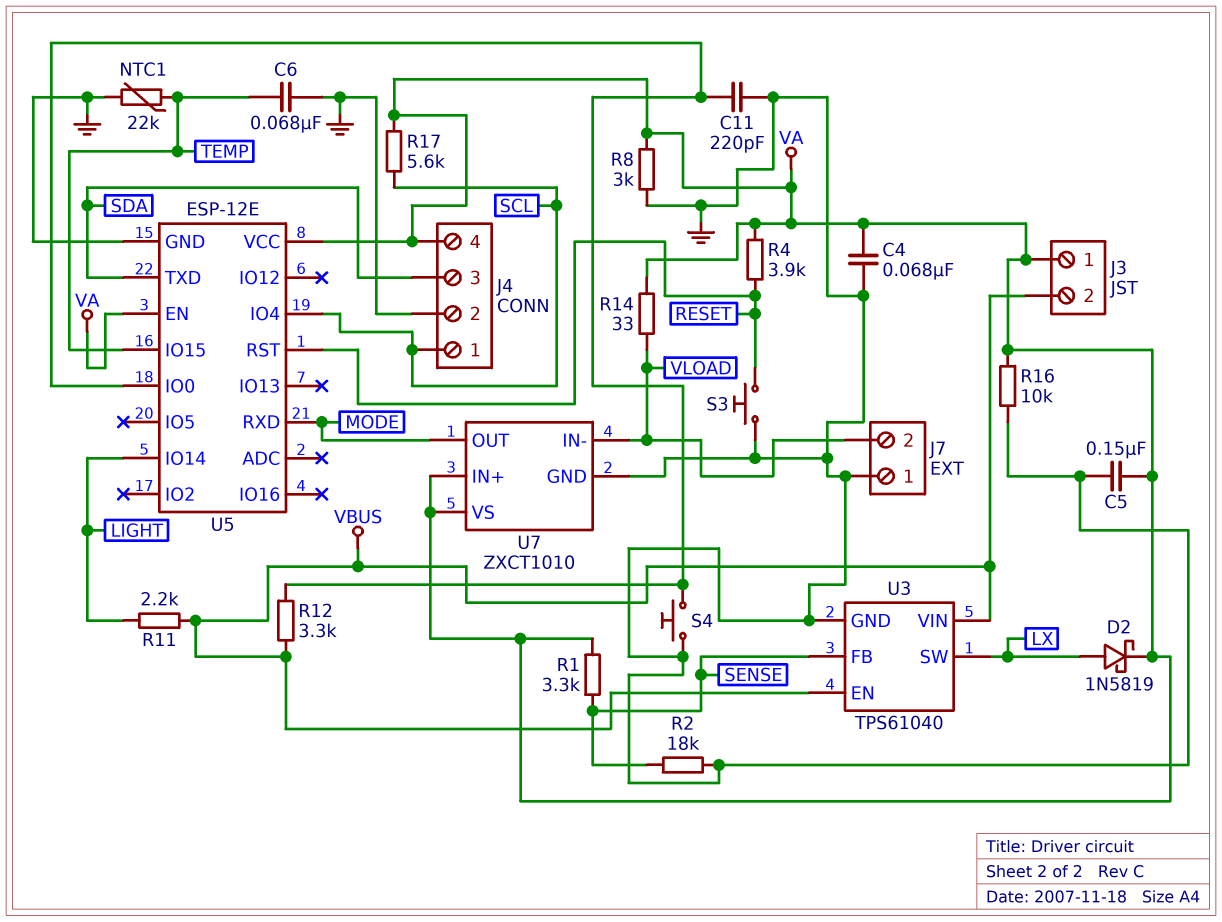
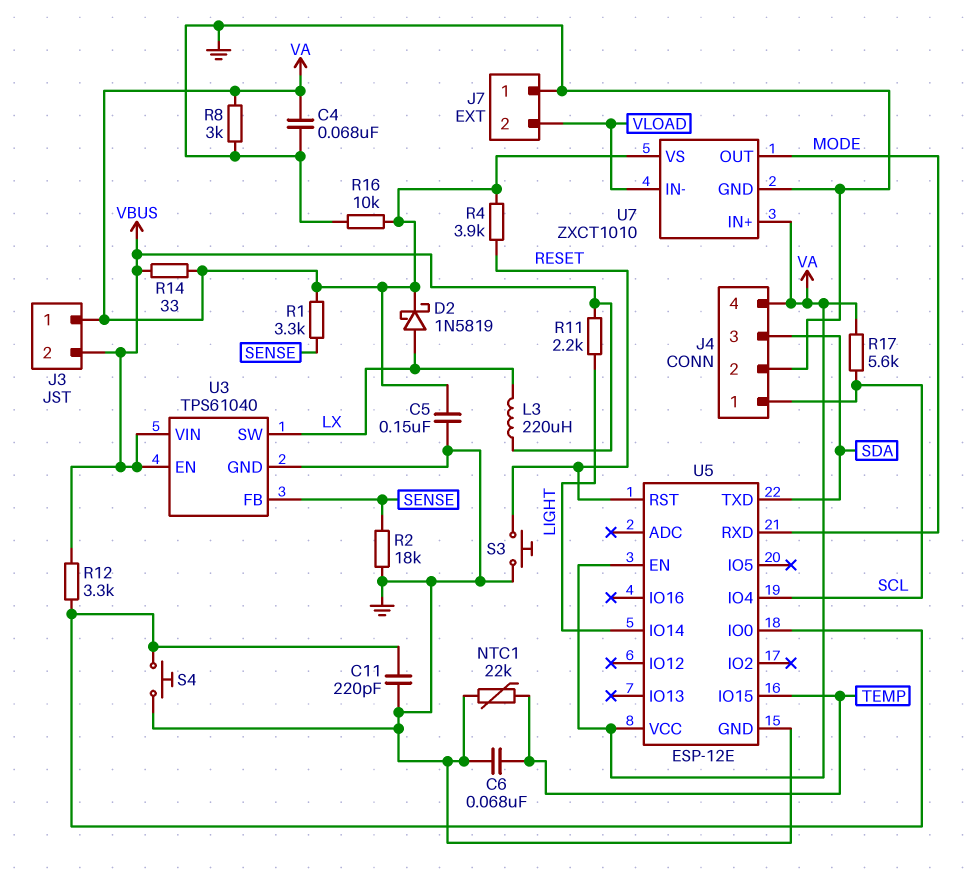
L3: none -> 220uH (LX, VBUS)
R14: 33 (VA, VLOAD) -> 33 (VA, VBUS)

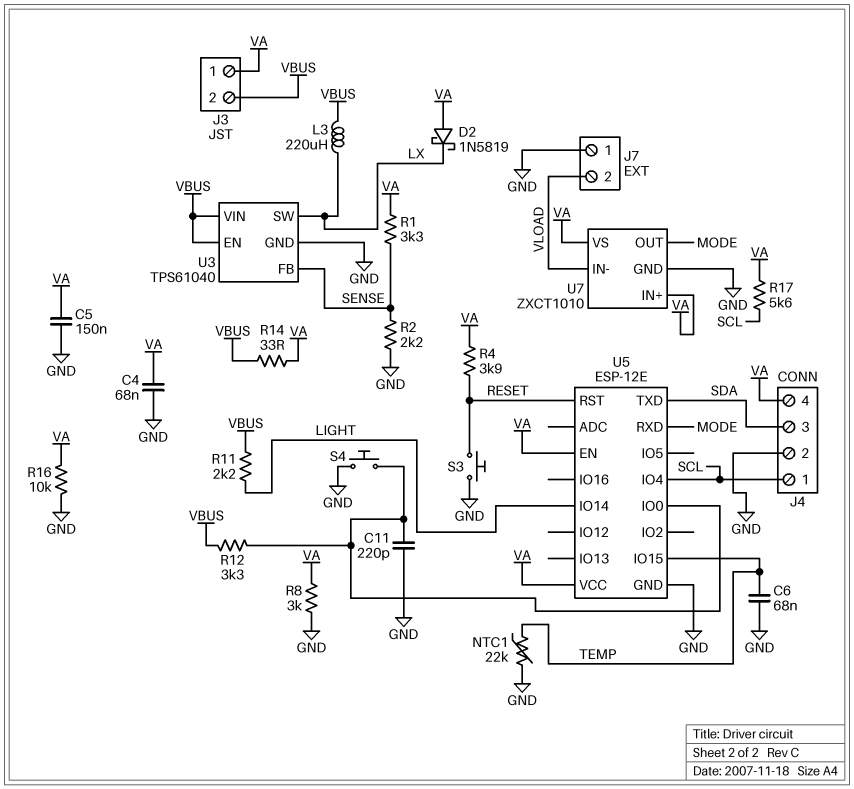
D2: schottky 1N5819 (A LX, K VA) -> schottky 1N5819 (A VA, K LX)
R2: 18k (GND, SENSE) -> 2.2k (GND, SENSE)

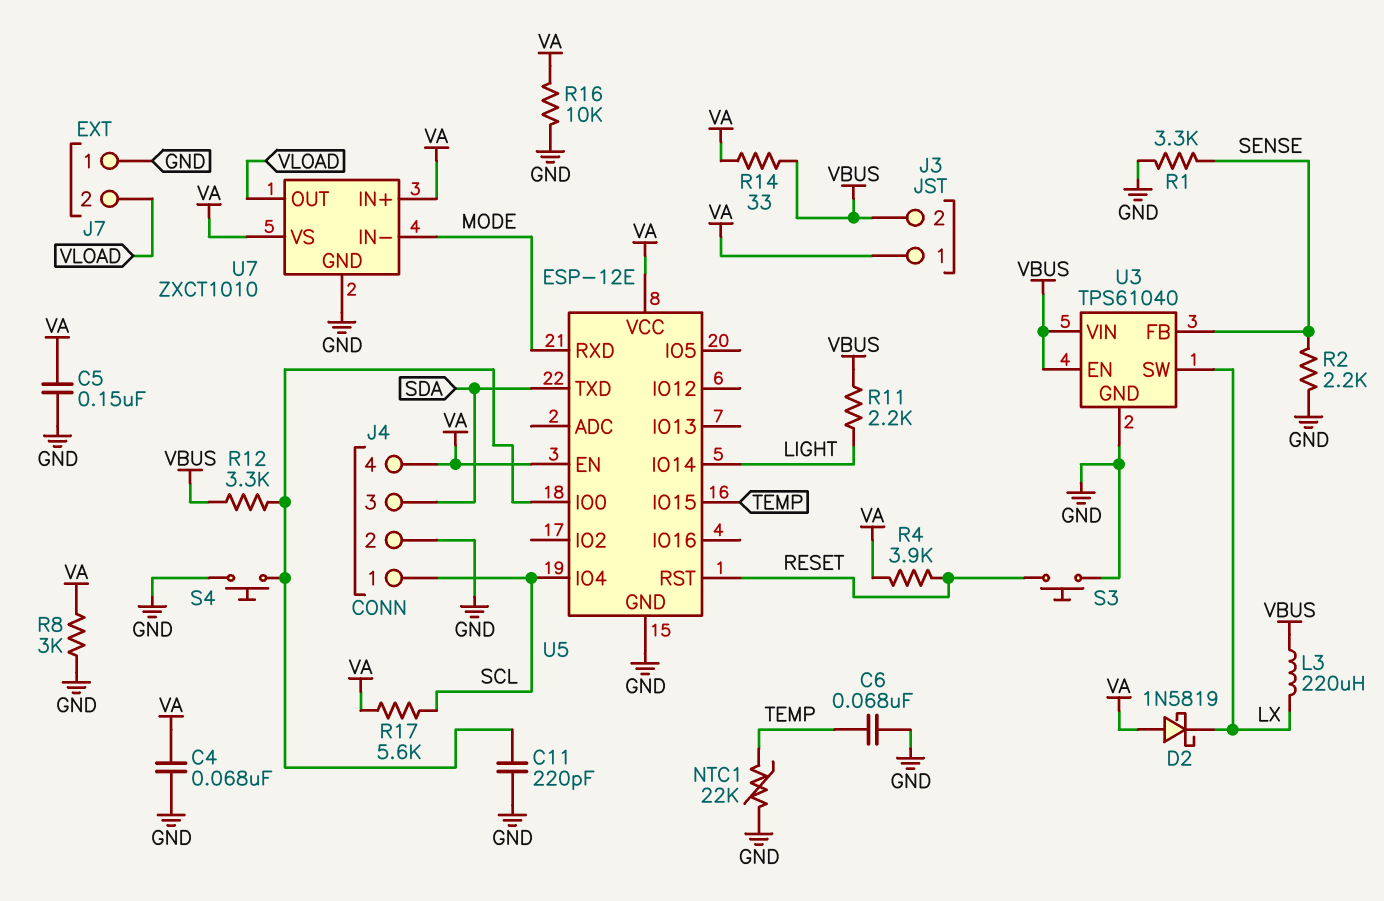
R1: 3.3k (SENSE, VA) -> 3.3k (GND, SENSE)
U7 pin IN-: VLOAD -> MODE
U7 pin OUT: MODE -> VLOAD

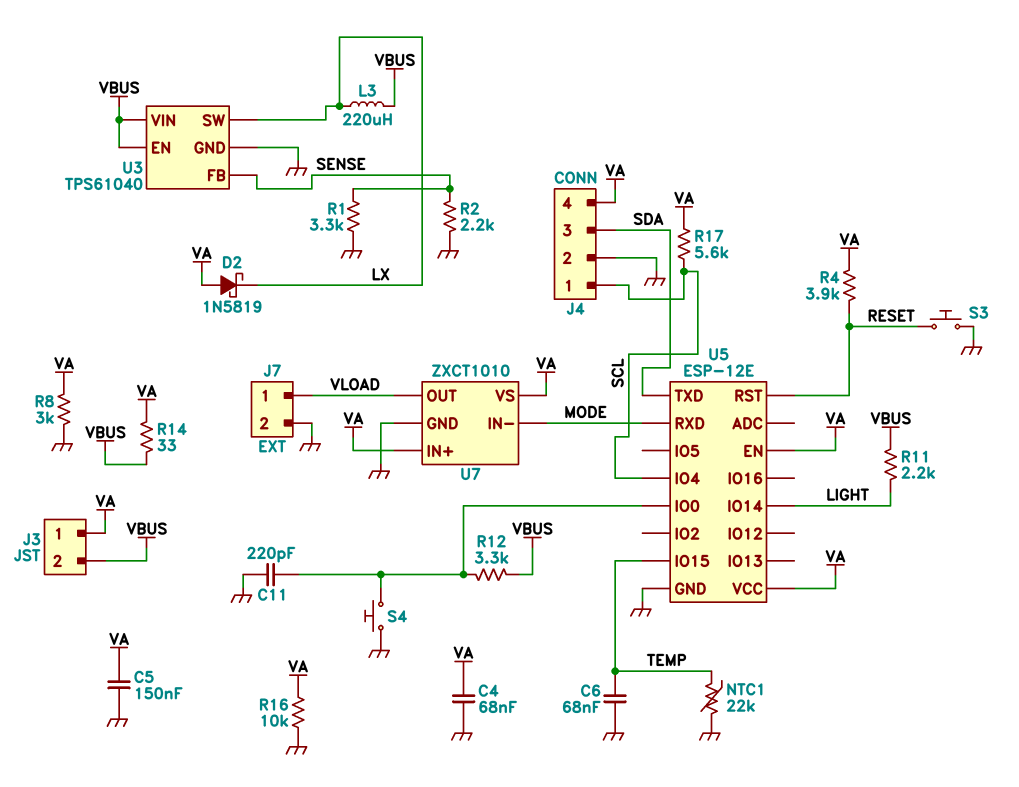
J7 pin 1: GND -> VLOAD
J7 pin 2: VLOAD -> GND

